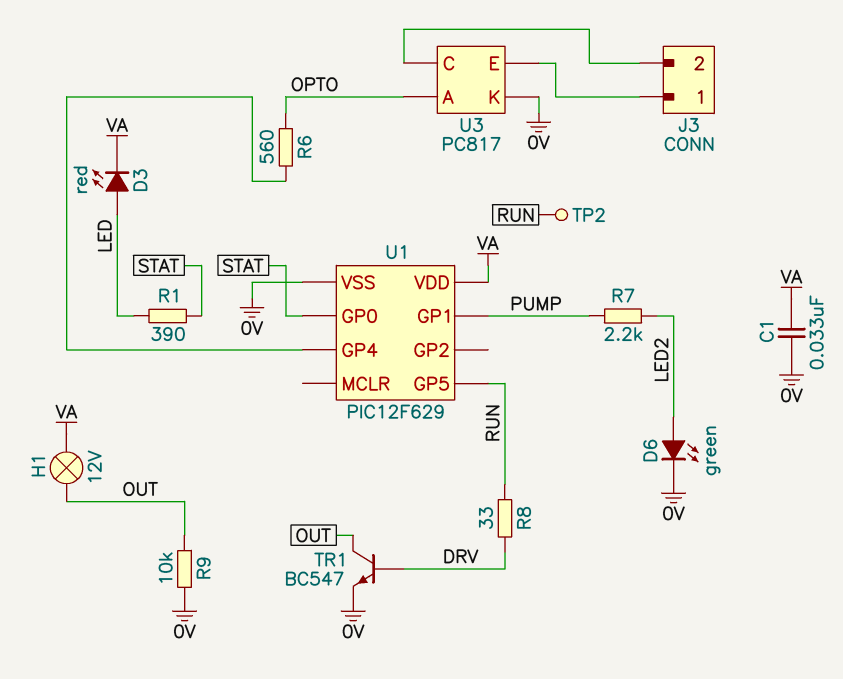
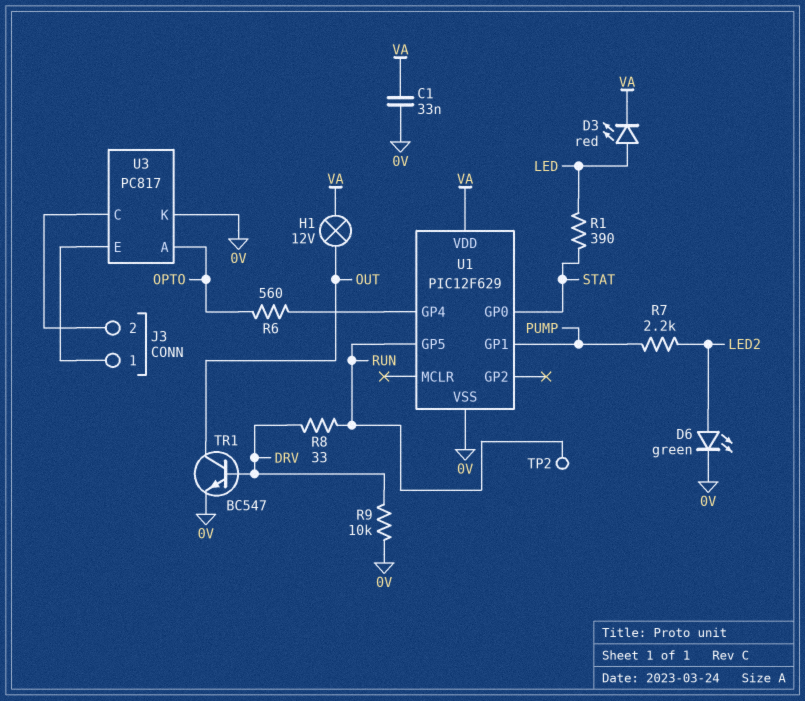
R9: 10k (0V, OUT) -> 10k (0V, DRV)

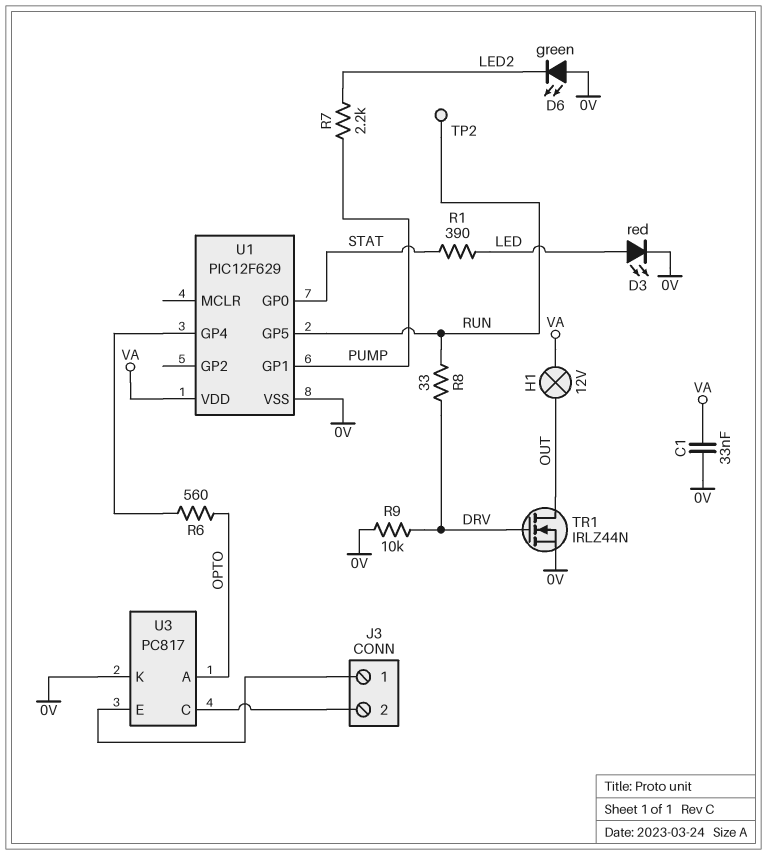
D3: LED red (A LED, K VA) -> LED red (A LED, K 0V)
D6: LED green (A LED2, K 0V) -> LED green (A 0V, K LED2)
TR1: NPN BC547 (B DRV, C OUT, E 0V) -> NMOS IRLZ44N (G DRV, D OUT, S 0V)

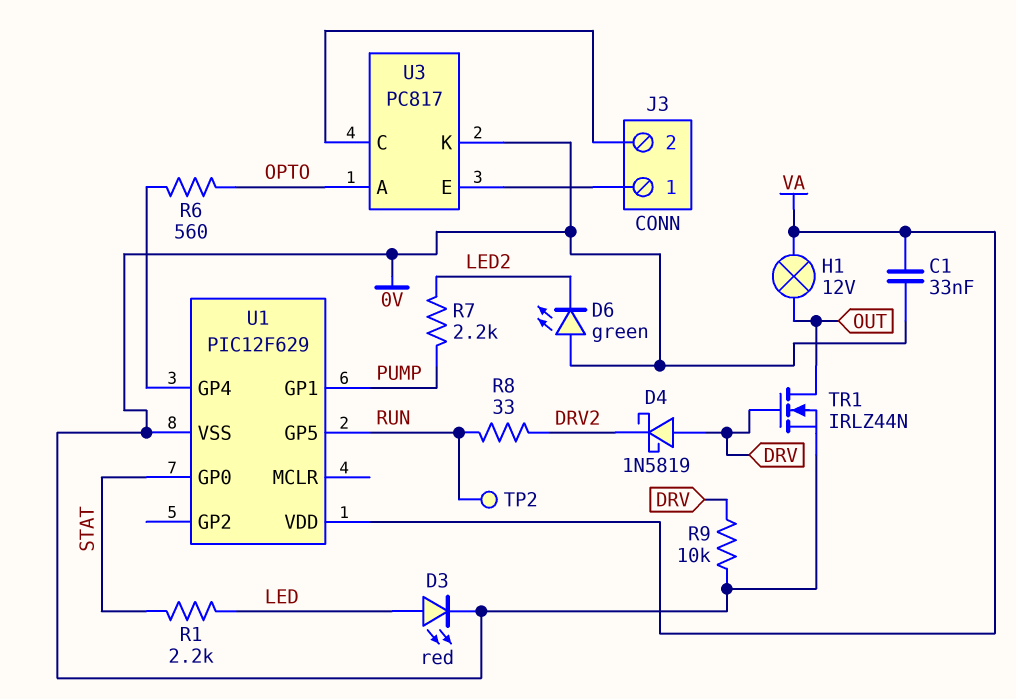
D4: none -> schottky 1N5819 (A DRV, K DRV2)
R1: 390 (LED, STAT) -> 2.2k (LED, STAT)
R8: 33 (DRV, RUN) -> 33 (DRV2, RUN)

